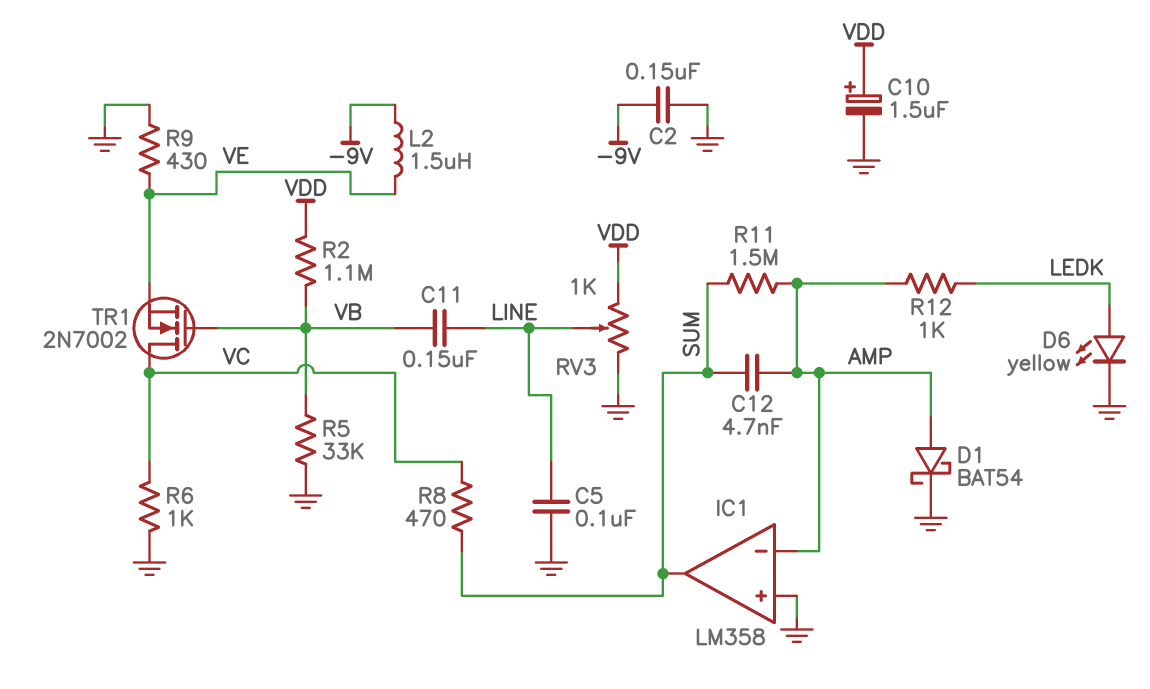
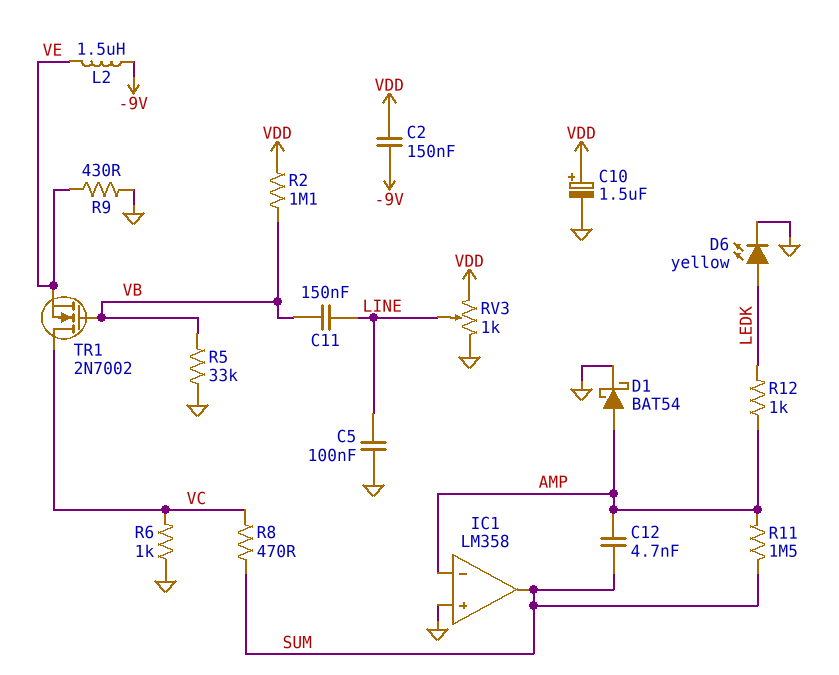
C2: 150nF (-9V, GND) -> 150nF (-9V, VDD)

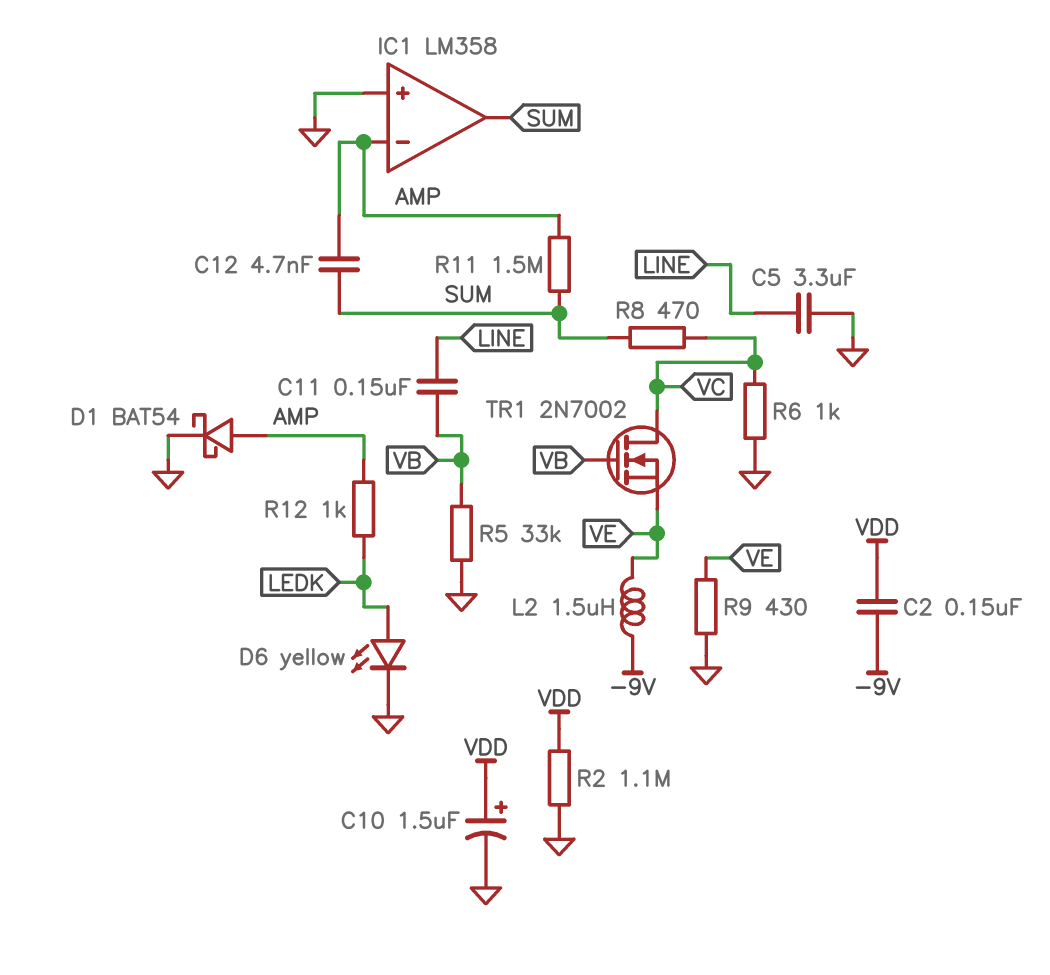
C5: 100nF (GND, LINE) -> 3.3uF (GND, LINE)
R2: 1.1M (VB, VDD) -> 1.1M (GND, VDD)
RV3: 1k (GND, VDD, wiper LINE) -> none

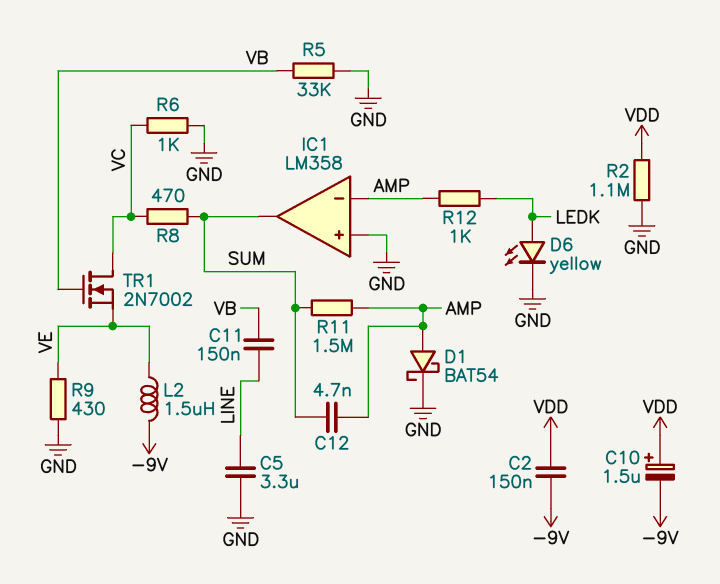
C10: 1.5uF (plus VDD, minus GND) -> 1.5uF (plus VDD, minus -9V)

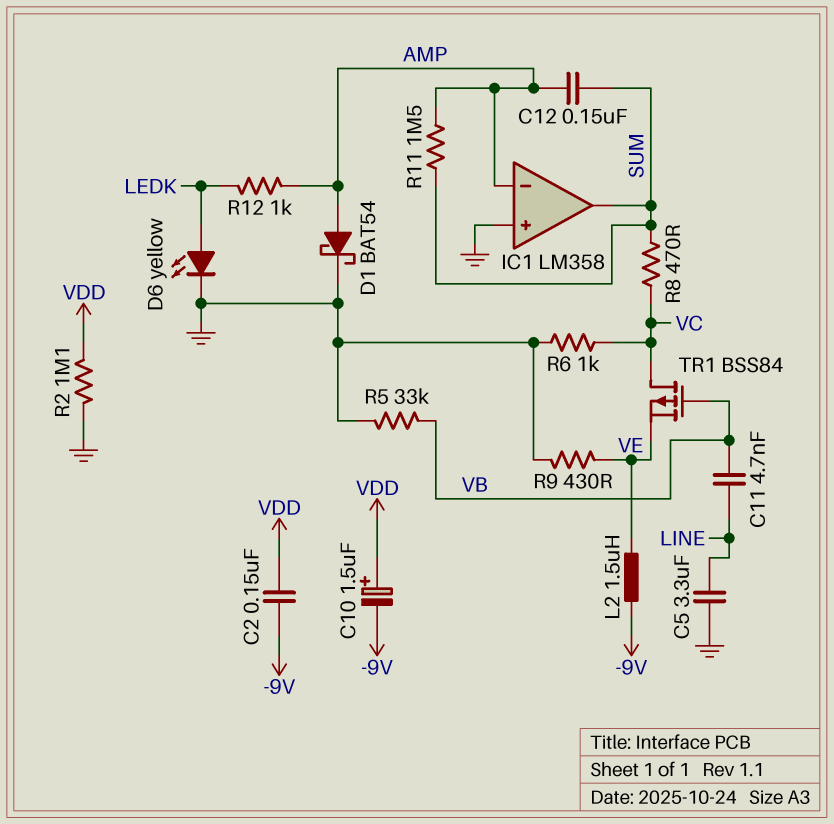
C11: 150nF (LINE, VB) -> 4.7nF (LINE, VB)
C12: 4.7nF (AMP, SUM) -> 150nF (AMP, SUM)
TR1: NMOS 2N7002 (G VB, D VC, S VE) -> PMOS BSS84 (G VB, D VC, S VE)

